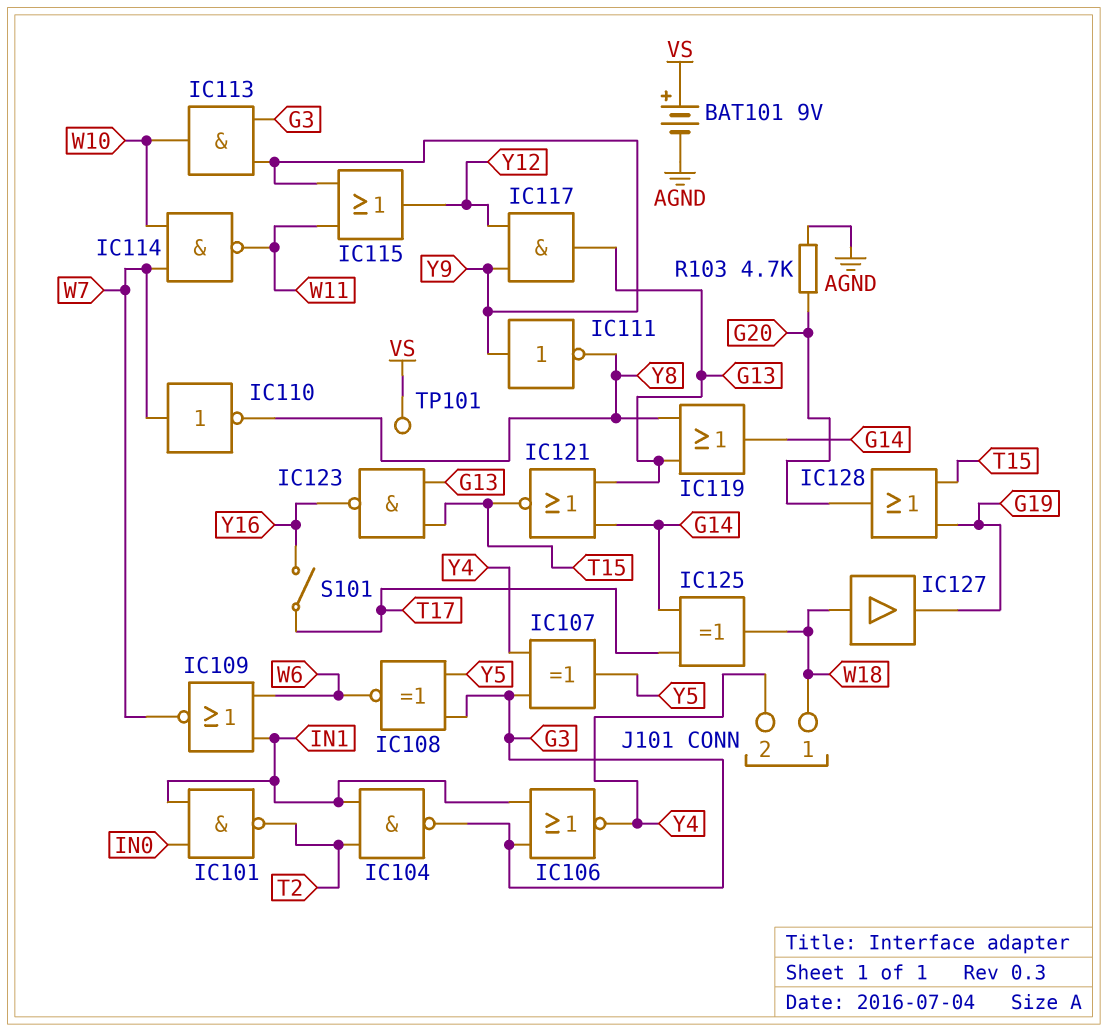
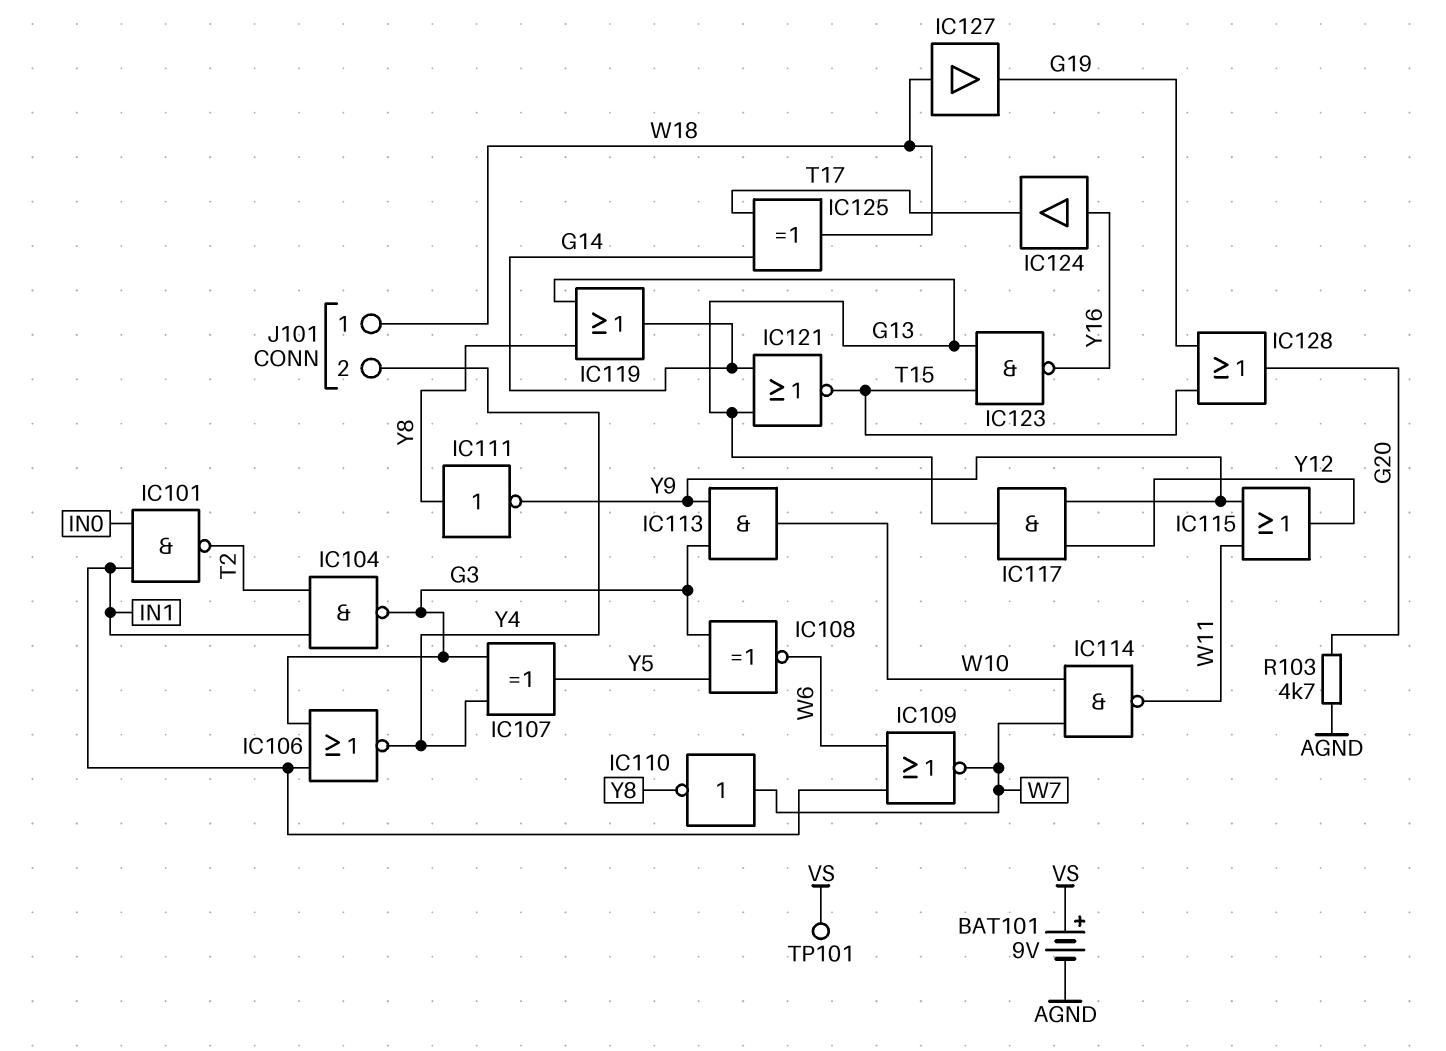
IC111: NOT (in Y9, out Y8) -> NOT (in Y8, out Y9)
IC124: none -> buffer (in Y16, out T17)
S101: switch (T17, Y16) -> none

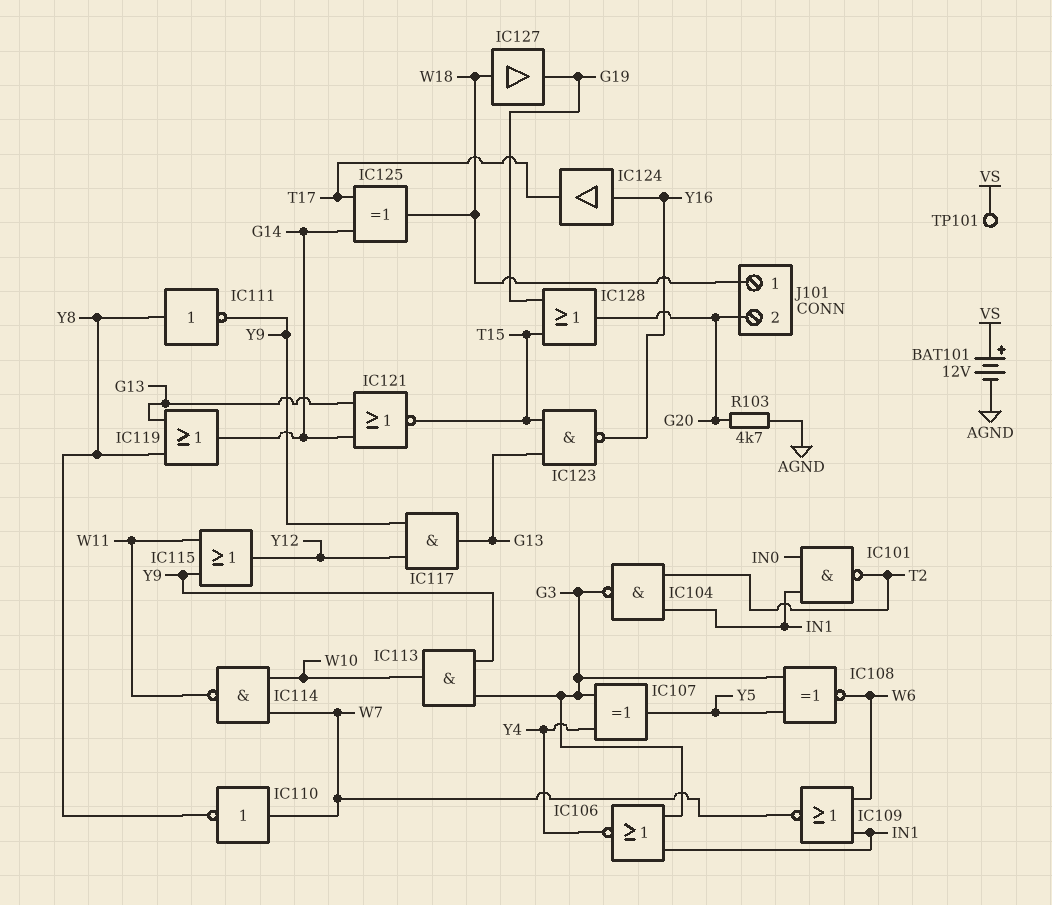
BAT101: 9V (plus VS, minus AGND) -> 12V (plus VS, minus AGND)
J101 pin 2: Y4 -> G20

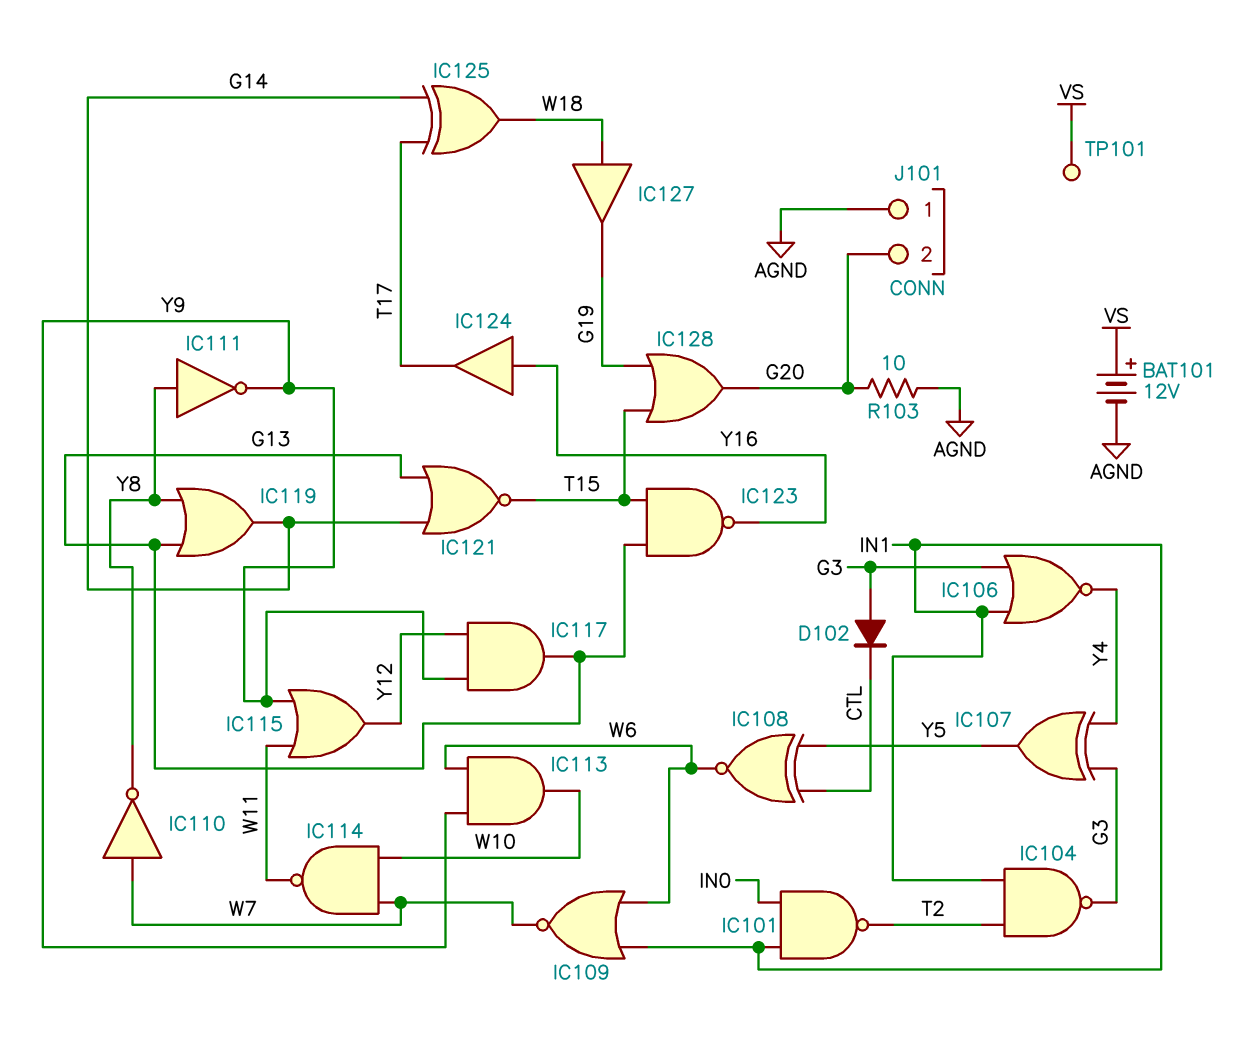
D102: none -> diode (A G3, K CTL)
IC108: XNOR (in G3, in Y5, out W6) -> XNOR (in CTL, in Y5, out W6)
IC113: AND (in G3, in Y9, out W10) -> AND (in W6, in Y9, out W10)
J101 pin 1: W18 -> AGND
R103: 4.7k (AGND, G20) -> 10 (AGND, G20)

